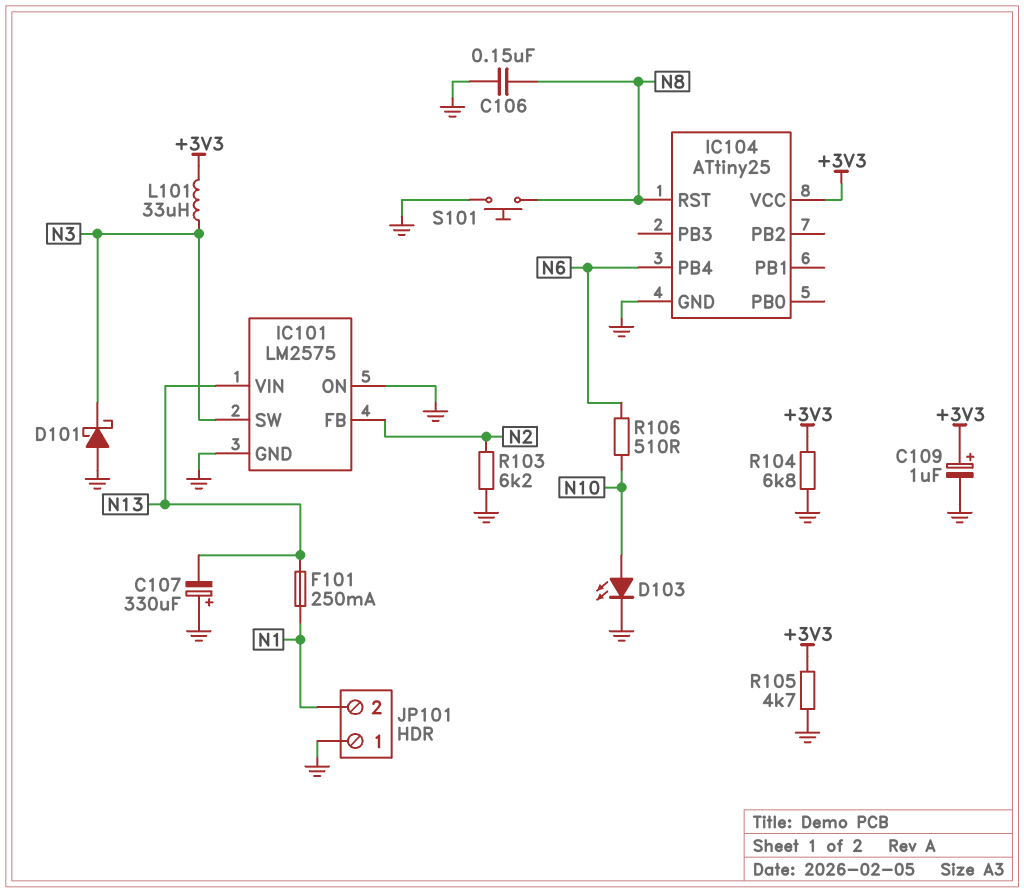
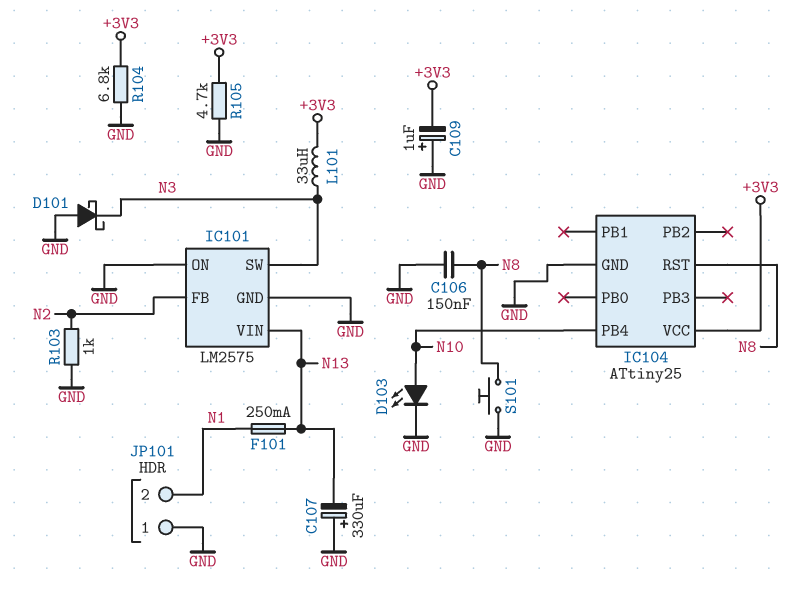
C109: 1uF (plus +3V3, minus GND) -> 1uF (plus GND, minus +3V3)
IC104 pin PB4: N6 -> N10
R103: 6.2k (GND, N2) -> 1k (GND, N2)
R106: 510 (N6, N10) -> none

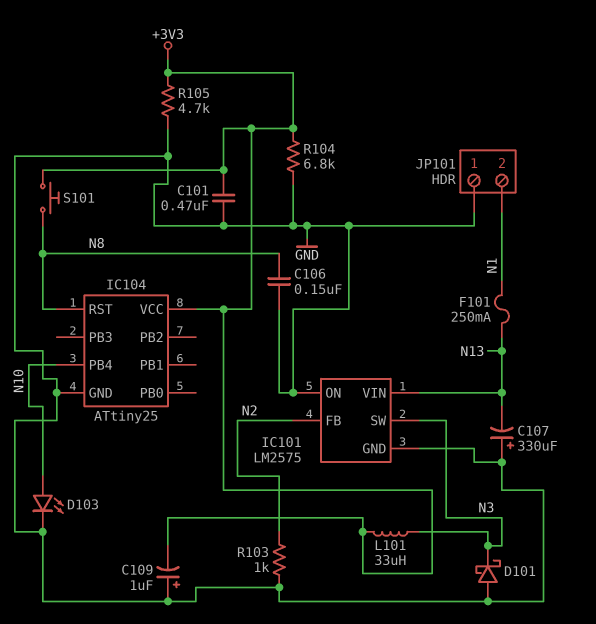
C101: none -> 470nF (+3V3, GND)
S101: button (GND, N8) -> button (+3V3, N8)

